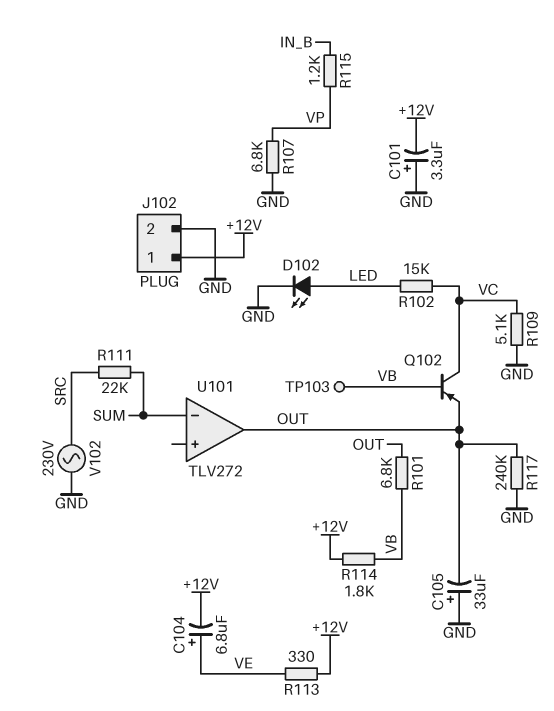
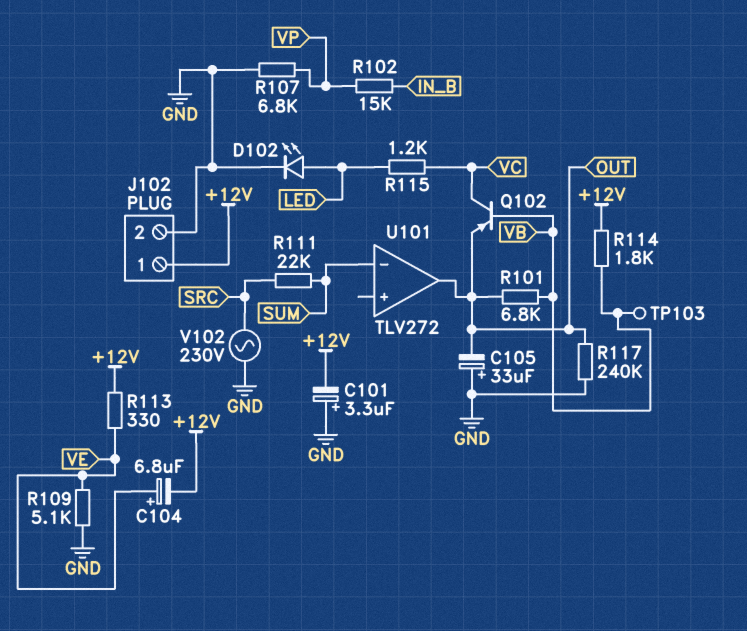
R102: 15k (LED, VC) -> 15k (IN_B, VP)
R109: 5.1k (GND, VC) -> 5.1k (GND, VE)
R115: 1.2k (IN_B, VP) -> 1.2k (LED, VC)

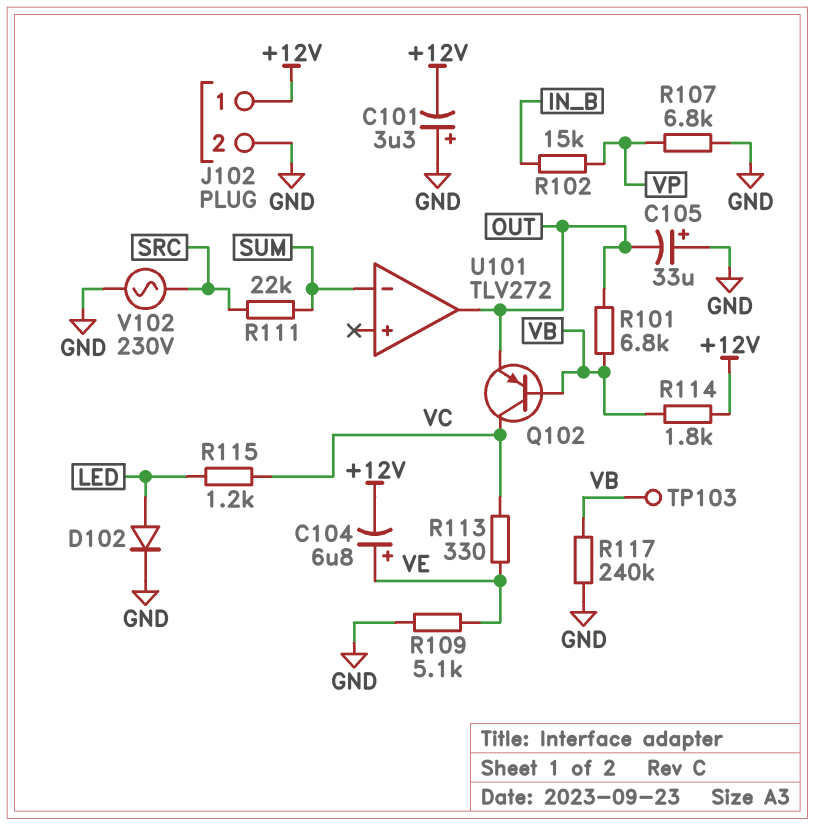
D102: LED (A LED, K GND) -> diode (A LED, K GND)
R113: 330 (+12V, VE) -> 330 (VC, VE)
R117: 240k (GND, OUT) -> 240k (GND, VB)

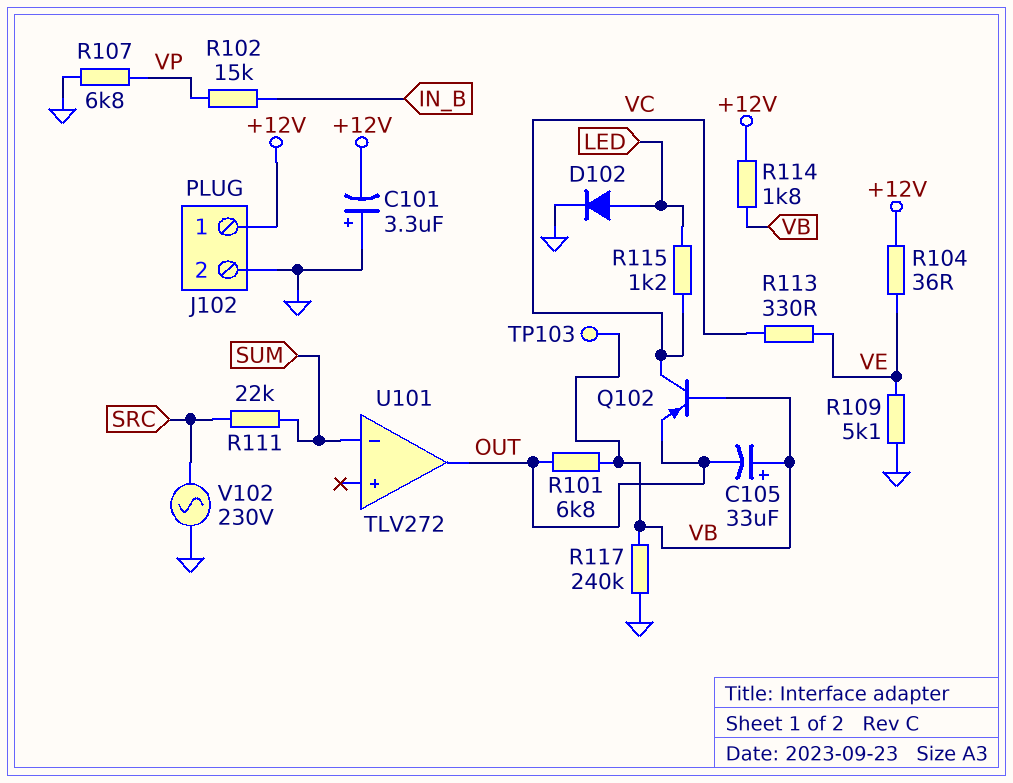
C104: 6.8uF (plus VE, minus +12V) -> none
C105: 33uF (plus GND, minus OUT) -> 33uF (plus VB, minus OUT)
R104: none -> 36 (+12V, VE)

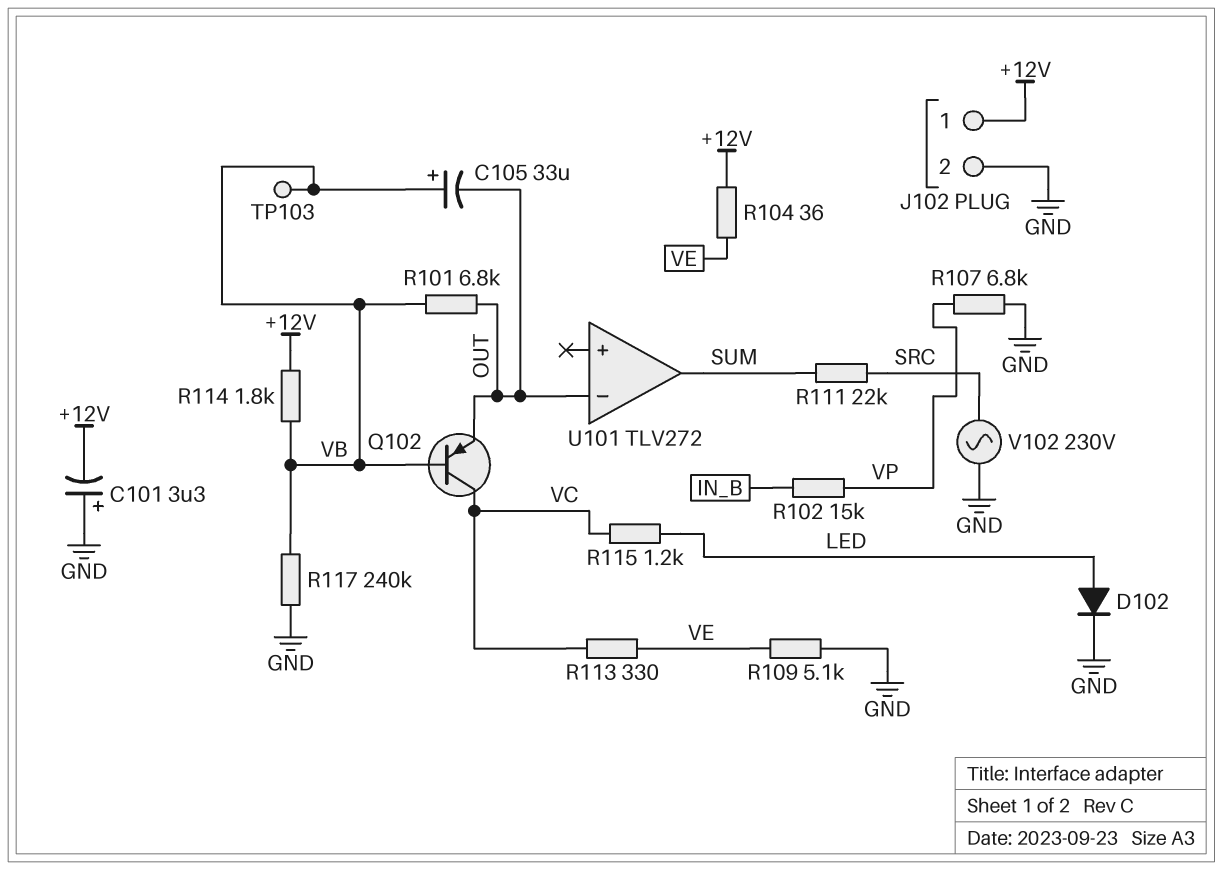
U101 pin in-: SUM -> OUT
U101 pin out: OUT -> SUM

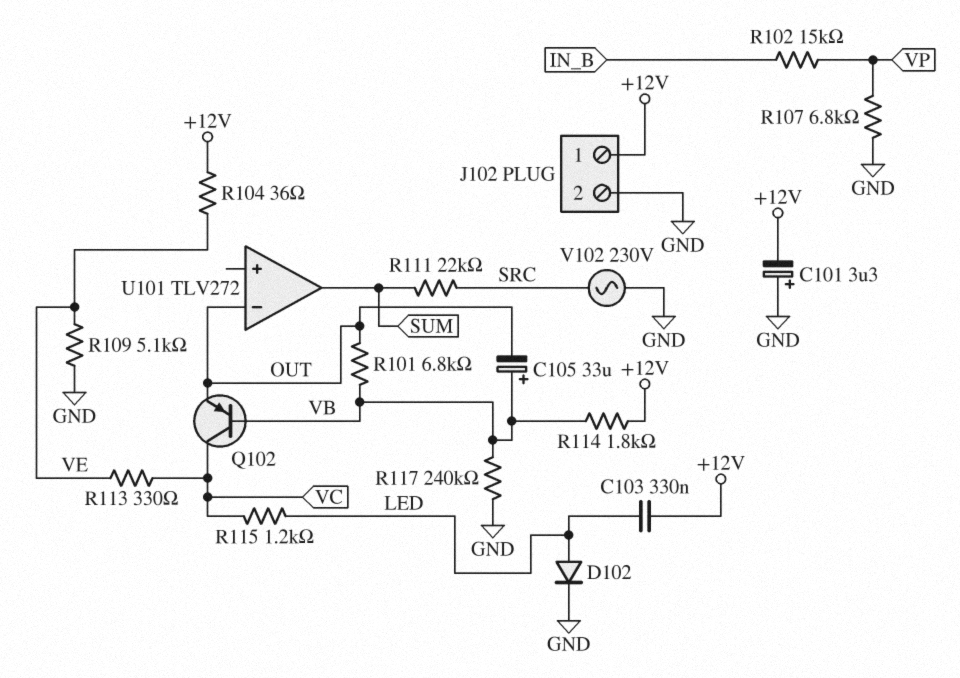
C103: none -> 330nF (+12V, LED)
TP103: test point (VB) -> none

